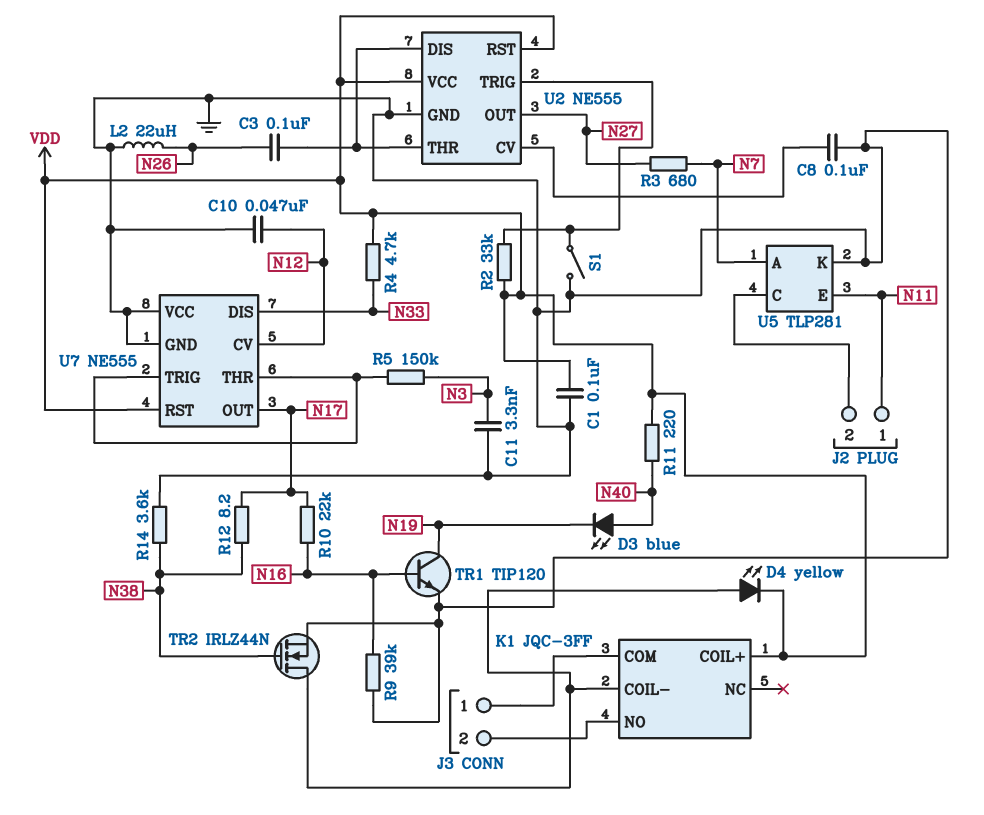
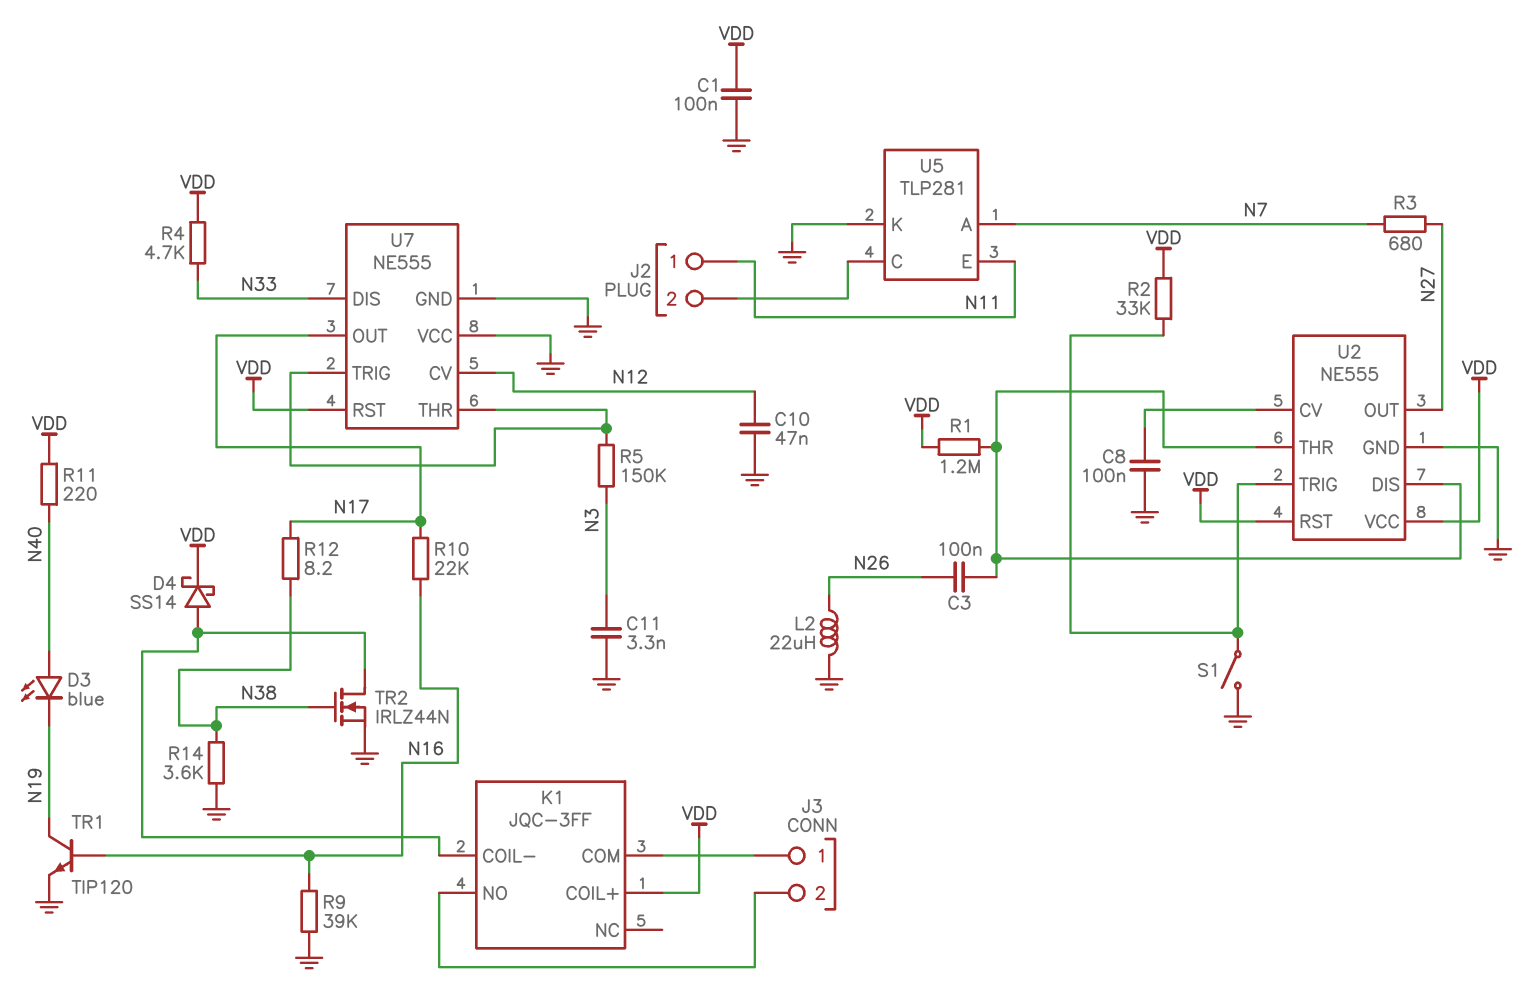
D4: LED yellow (A K1/COIL-, K VDD) -> schottky SS14 (A K1/COIL-, K VDD)
R1: none -> 1.2M (U2/DIS, VDD)

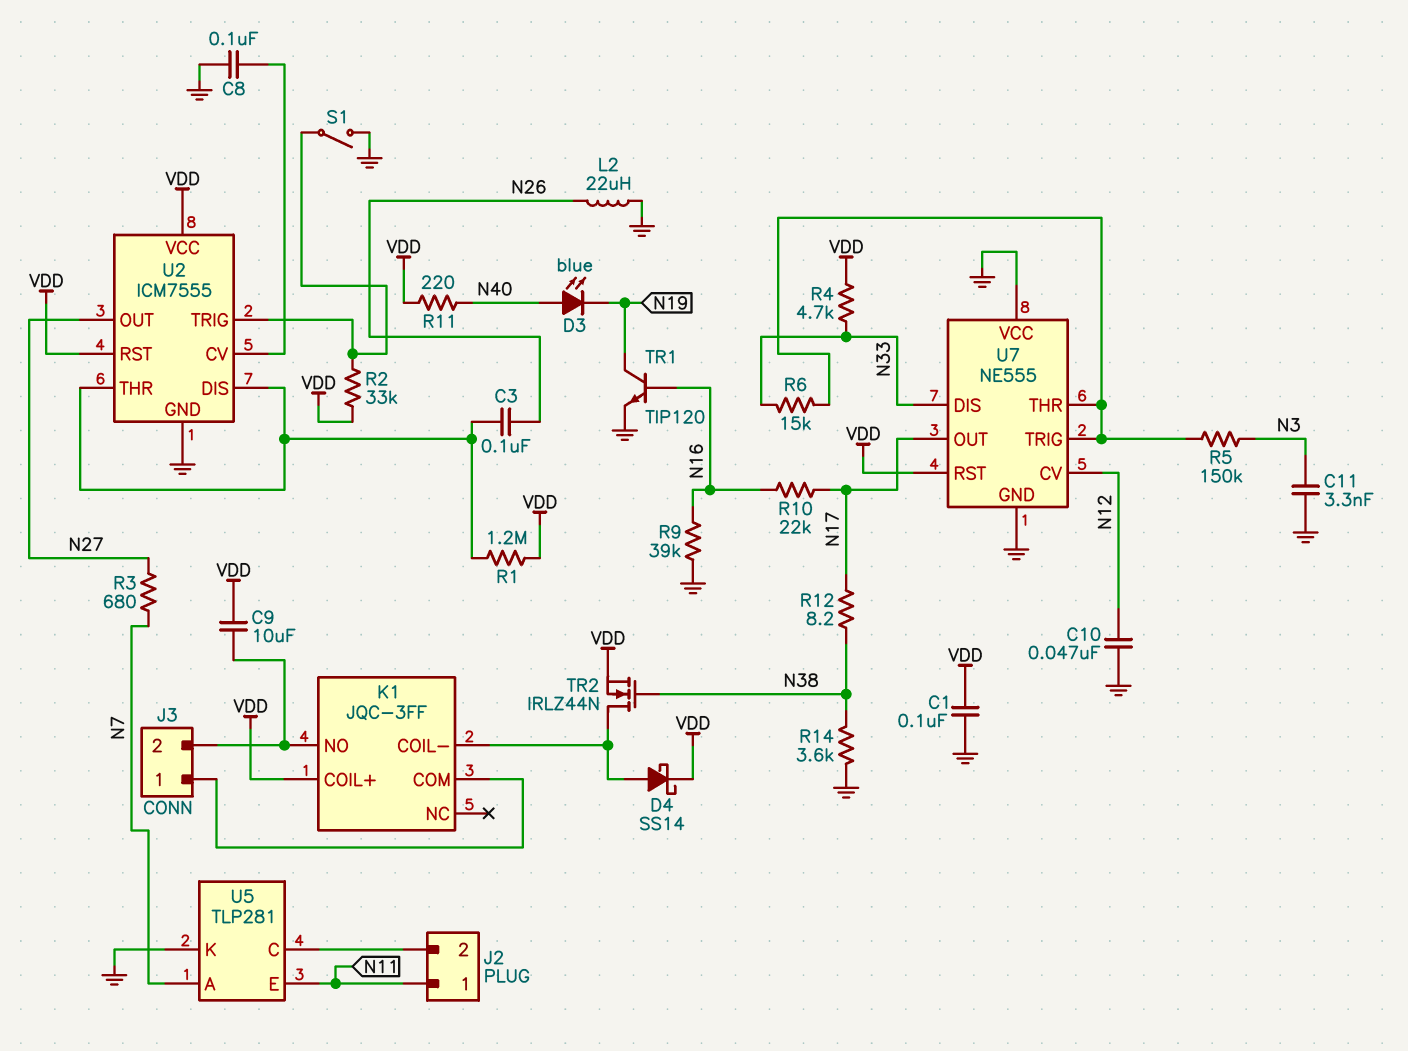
C9: none -> 10uF (J3/2, VDD)
R6: none -> 15k (N33, U7/THR)
TR2: NMOS IRLZ44N (G N38, D K1/COIL-, S GND) -> NMOS IRLZ44N (G N38, D K1/COIL-, S VDD)
U2: NE555 -> ICM7555

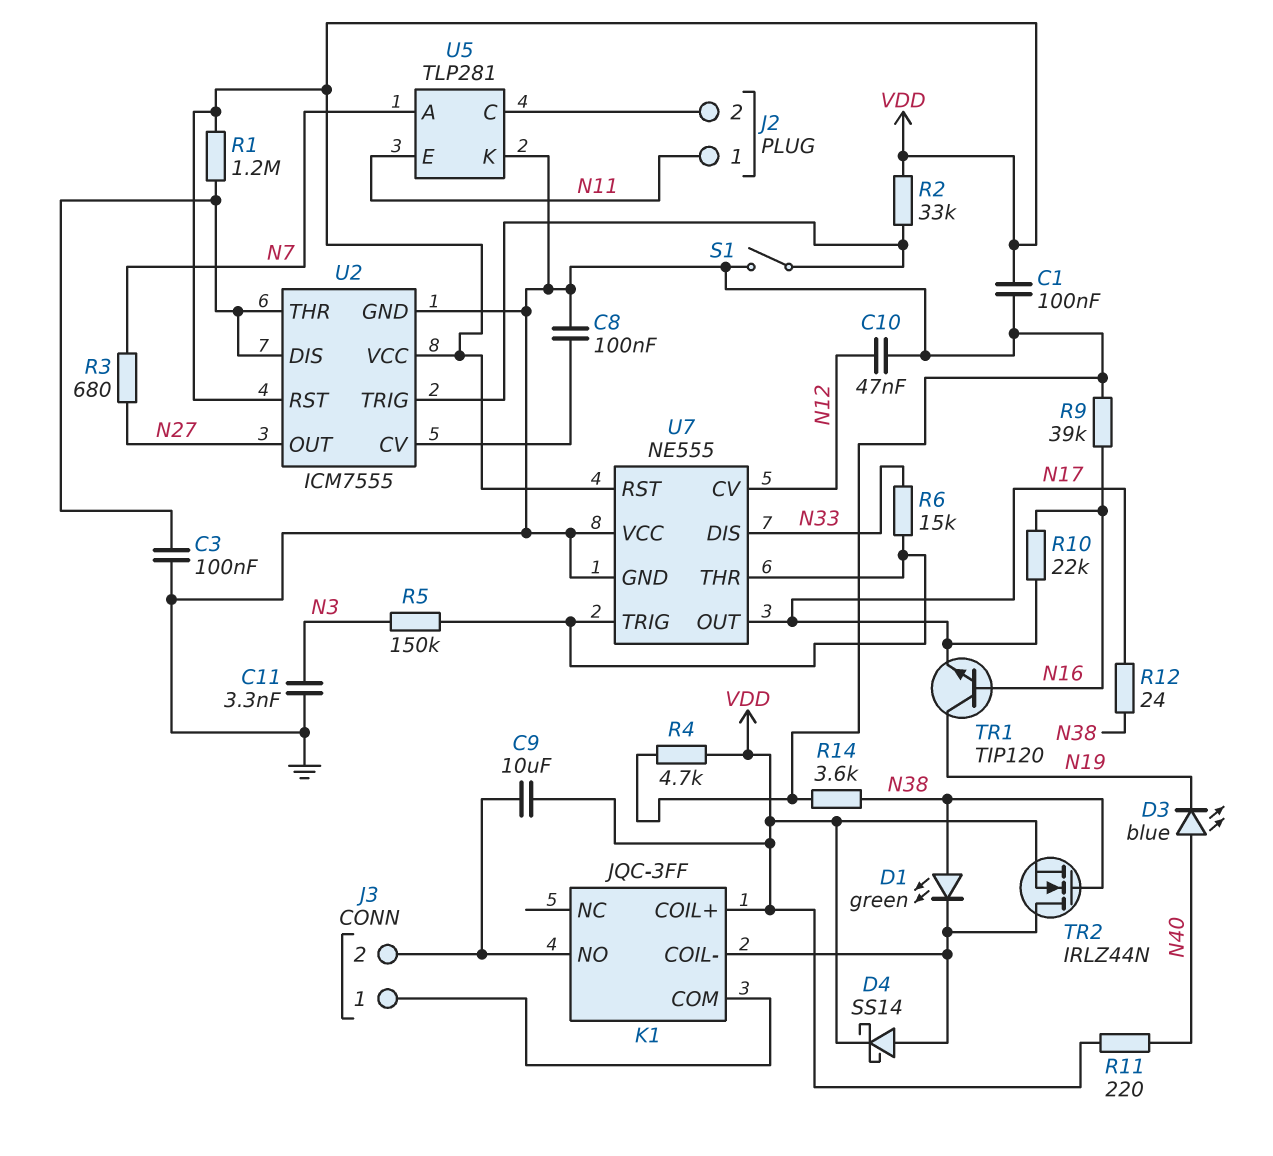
C3: 100nF (N26, U2/DIS) -> 100nF (GND, U2/DIS)
D1: none -> LED green (A N38, K K1/COIL-)
L2: 22uH (GND, N26) -> none
R4: 4.7k (N33, VDD) -> 4.7k (GND, VDD)
R12: 8.2 (N17, N38) -> 24 (N17, N38)
TR1: NPN TIP120 (B N16, C N19, E GND) -> NPN TIP120 (B N16, C N19, E N17)

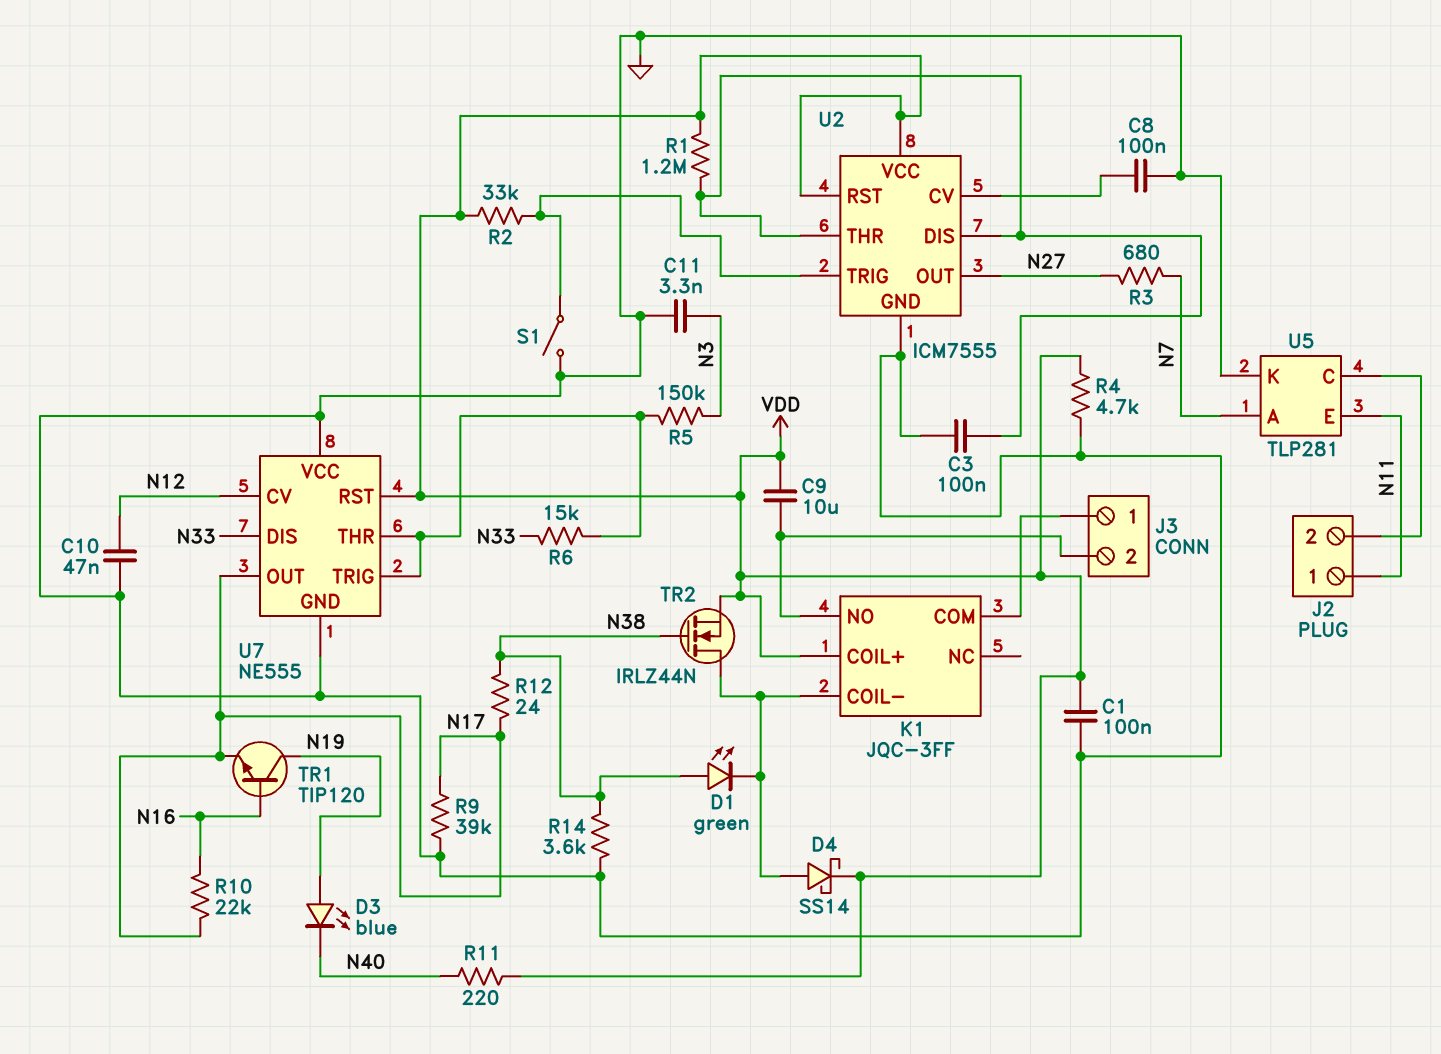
D3: LED blue (A N40, K N19) -> LED blue (A N19, K N40)
R9: 39k (GND, N16) -> 39k (GND, N17)

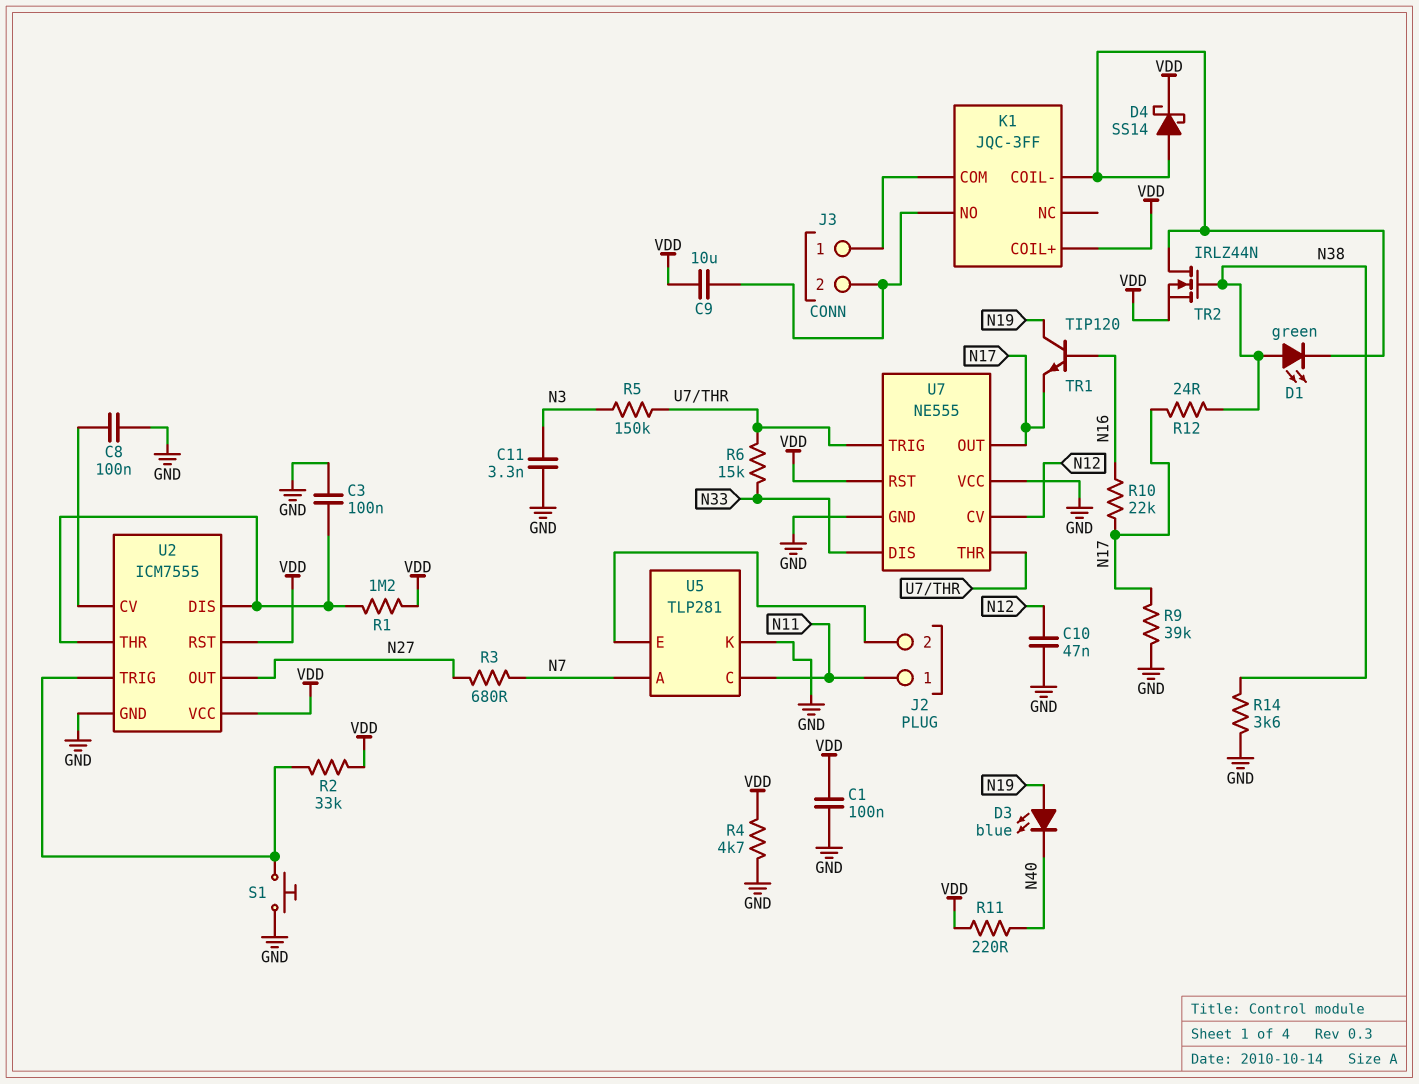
S1: switch (GND, U2/TRIG) -> button (GND, U2/TRIG)
U5 pin C: J2/2 -> N11
U5 pin E: N11 -> J2/2

